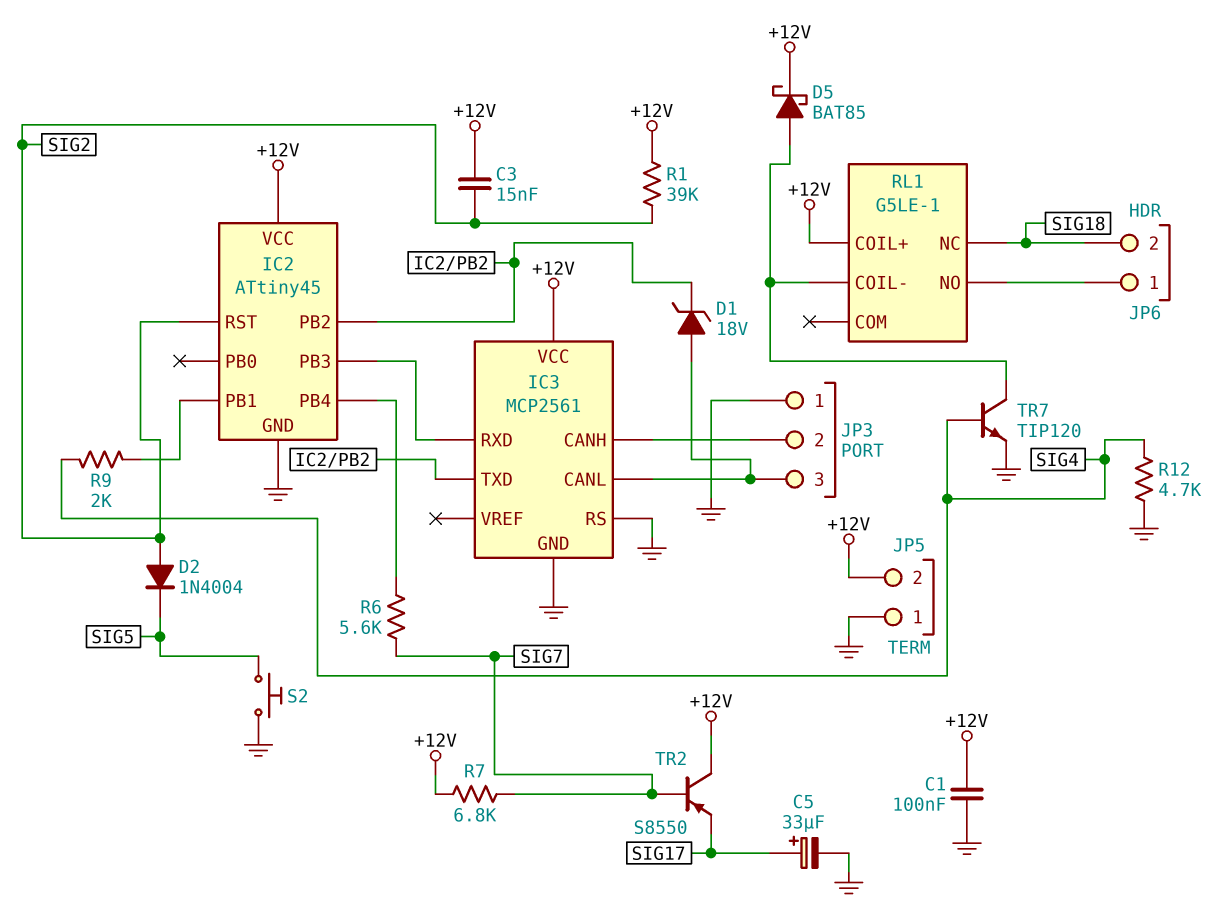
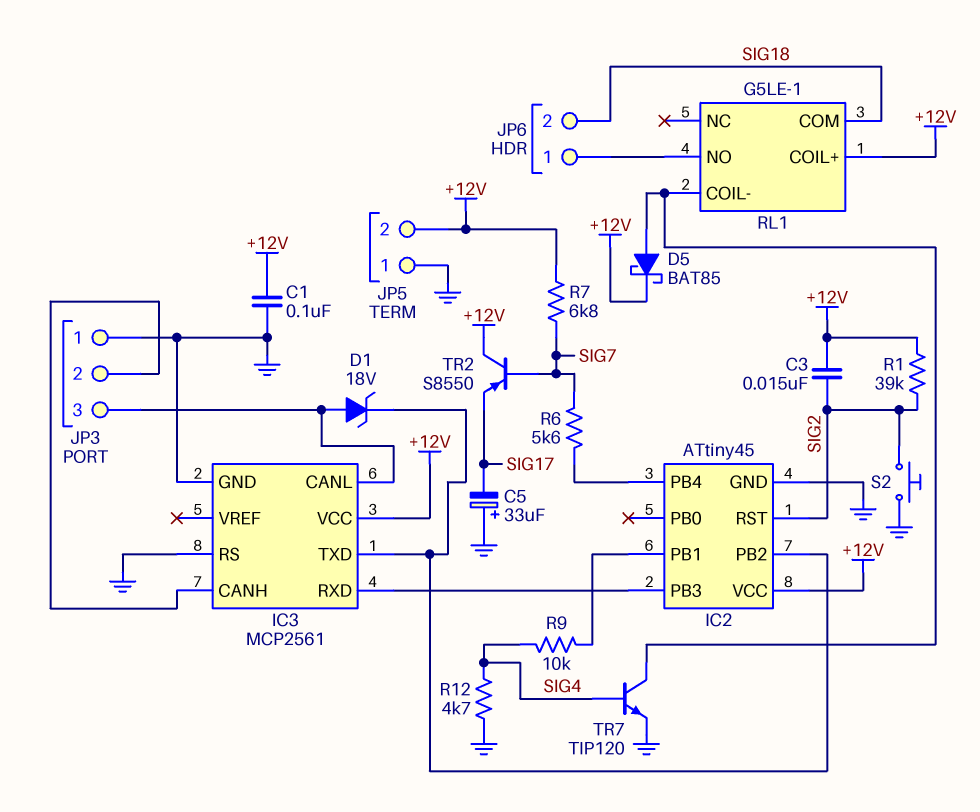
C5: 33uF (plus SIG17, minus GND) -> 33uF (plus GND, minus SIG17)
D2: diode 1N4004 (A SIG2, K SIG5) -> none
R9: 2k (IC2/PB1, SIG4) -> 10k (IC2/PB1, SIG4)
RL1 pin COM: none -> SIG18
RL1 pin NC: SIG18 -> none
S2: button (GND, SIG5) -> button (GND, SIG2)

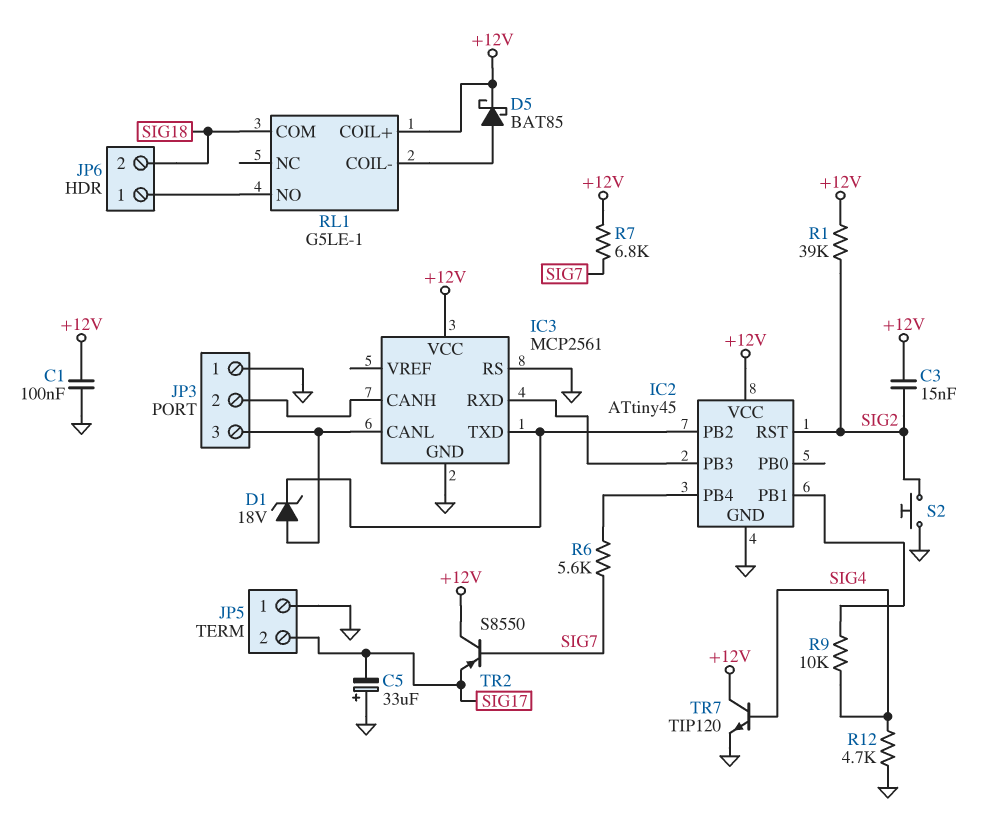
JP5 pin 2: +12V -> SIG17
TR7: NPN TIP120 (B SIG4, C RL1/COIL-, E GND) -> NPN TIP120 (B SIG4, C +12V, E GND)

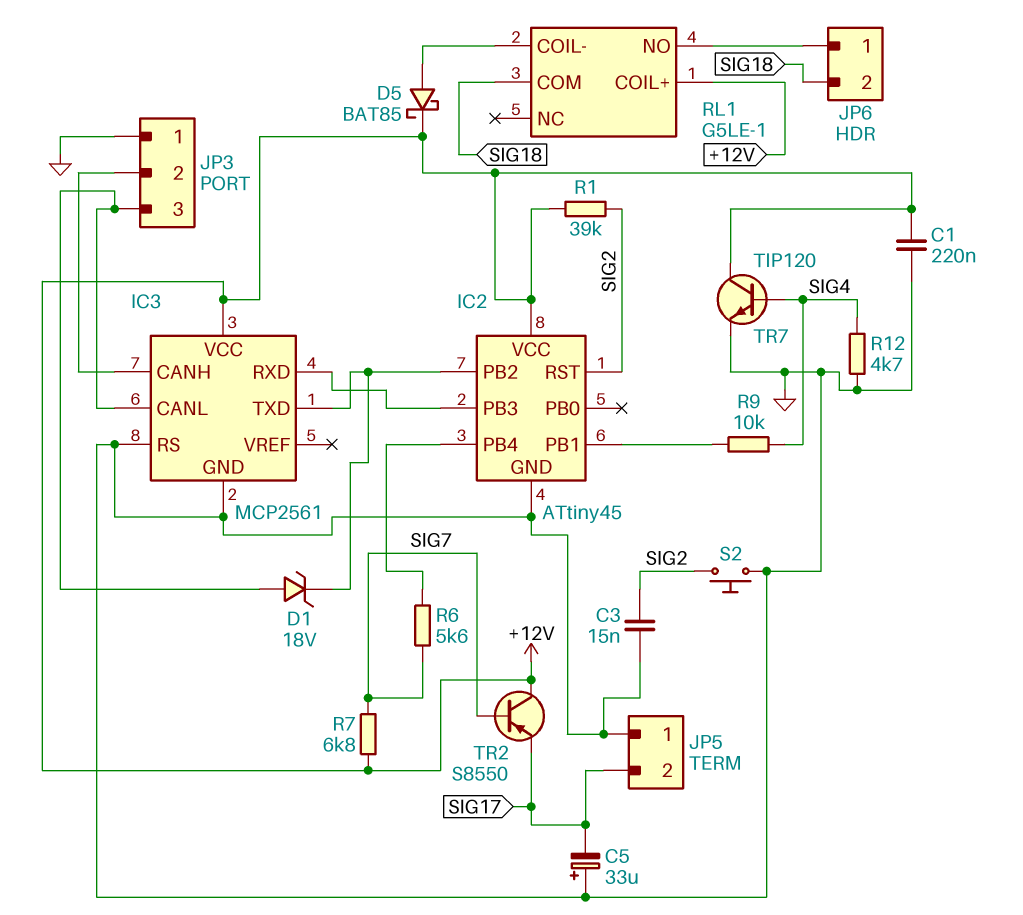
C1: 100nF (+12V, GND) -> 220nF (+12V, GND)
C3: 15nF (+12V, SIG2) -> 15nF (GND, SIG2)

